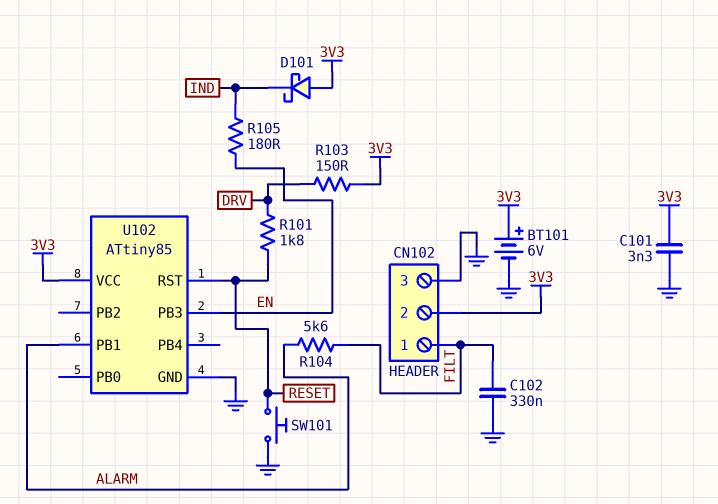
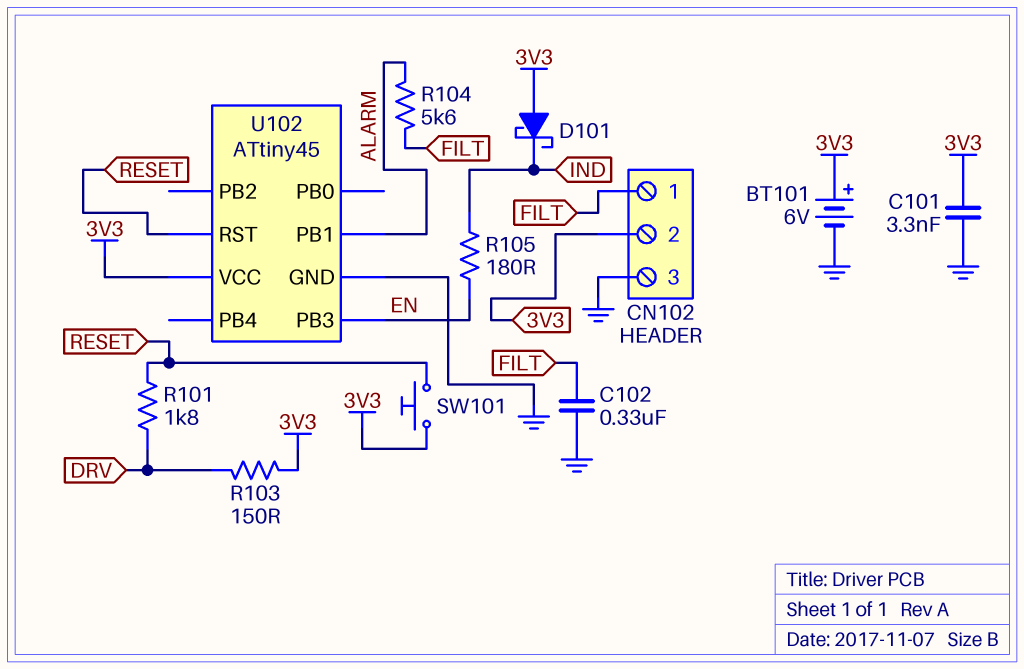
SW101: button (GND, RESET) -> button (3V3, RESET)
U102: ATtiny85 -> ATtiny45

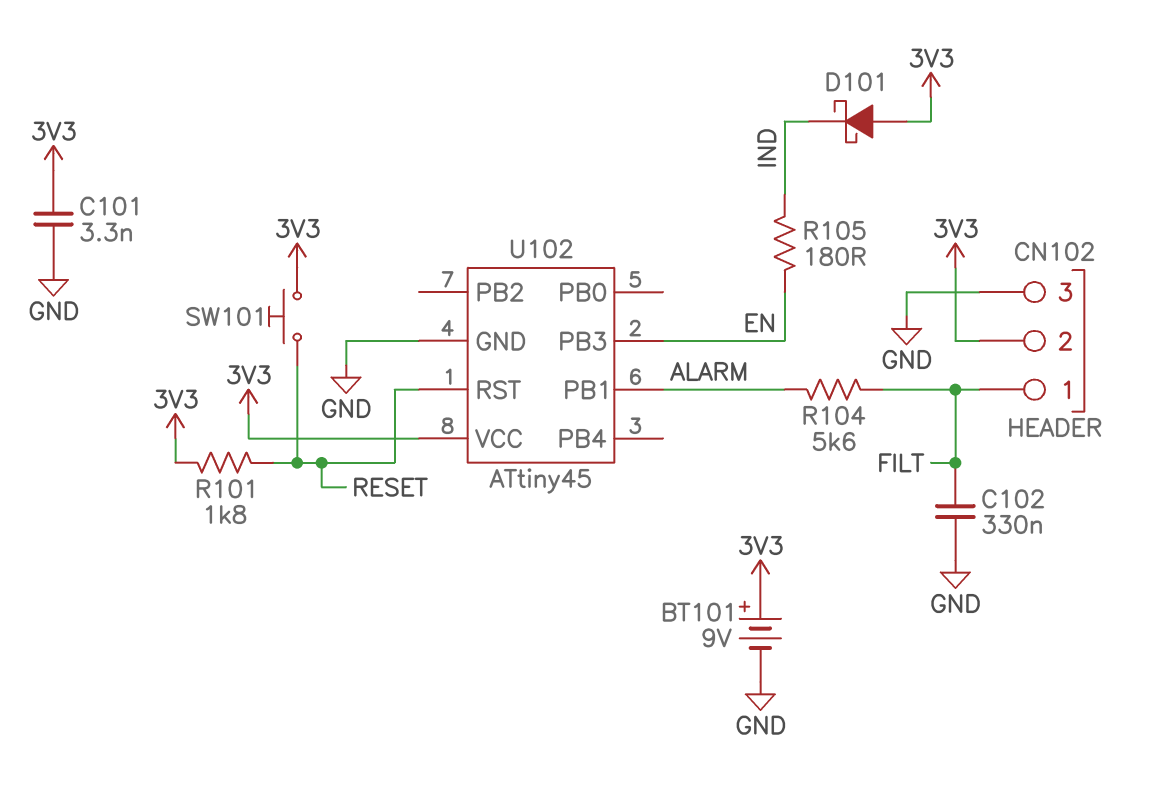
BT101: 6V (plus 3V3, minus GND) -> 9V (plus 3V3, minus GND)
R101: 1.8k (DRV, RESET) -> 1.8k (3V3, RESET)
R103: 150 (3V3, DRV) -> none

